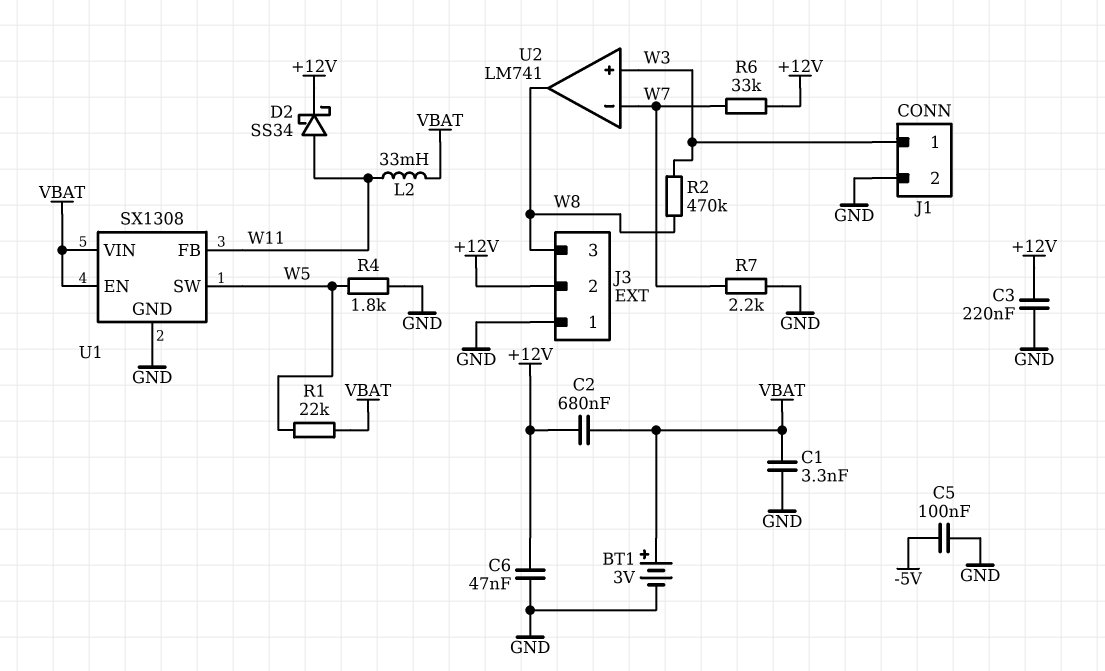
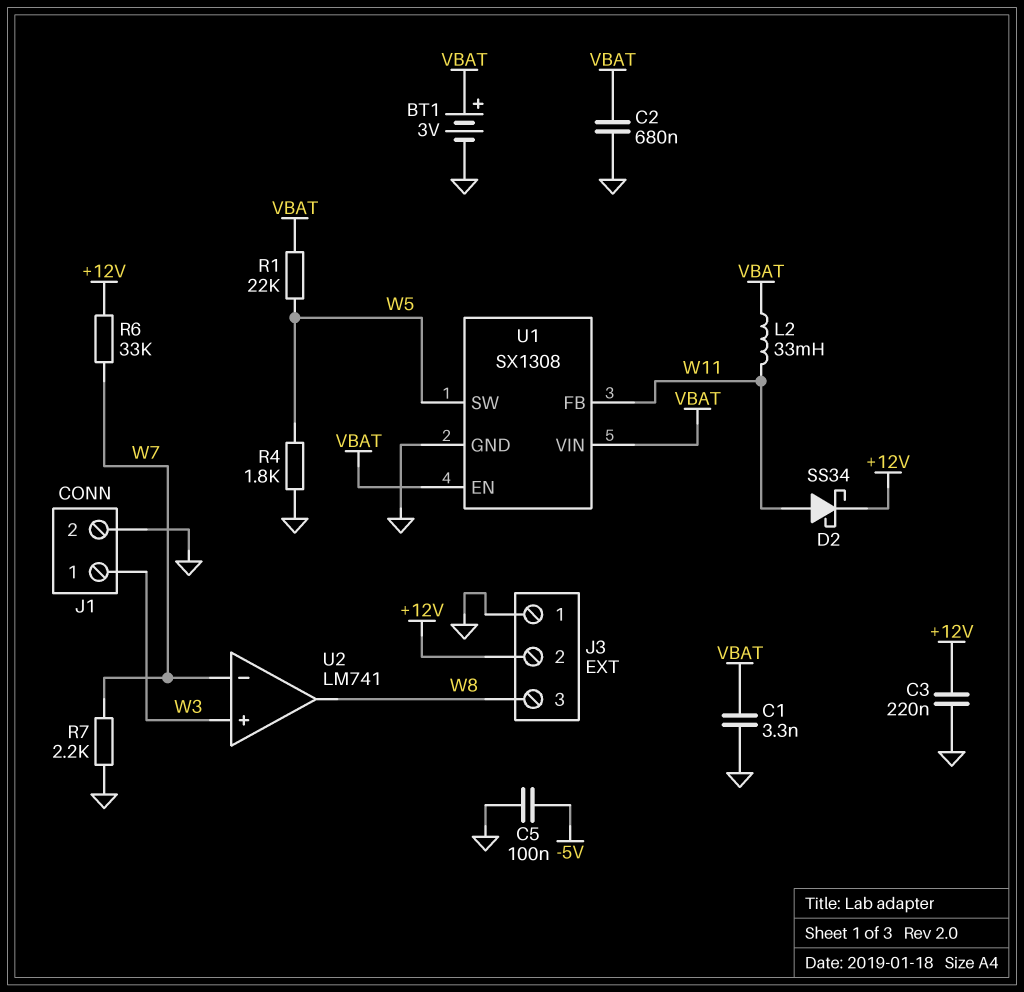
C2: 680nF (+12V, VBAT) -> 680nF (GND, VBAT)
C6: 47nF (+12V, GND) -> none
R2: 470k (W3, W8) -> none

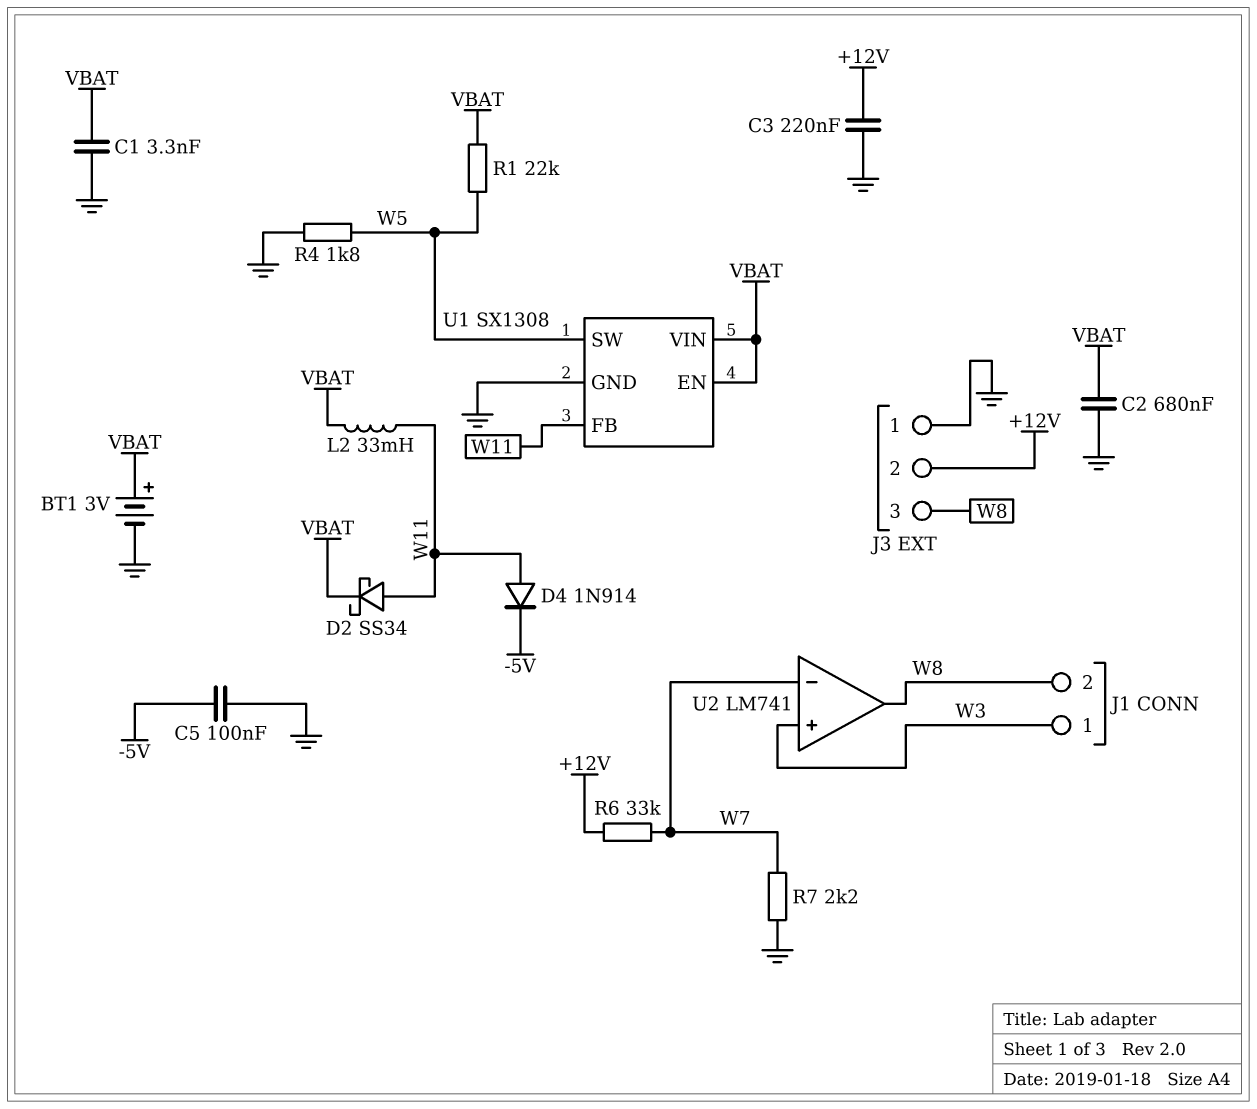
D2: schottky SS34 (A W11, K +12V) -> schottky SS34 (A W11, K VBAT)
D4: none -> diode 1N914 (A W11, K -5V)
J1 pin 2: GND -> W8

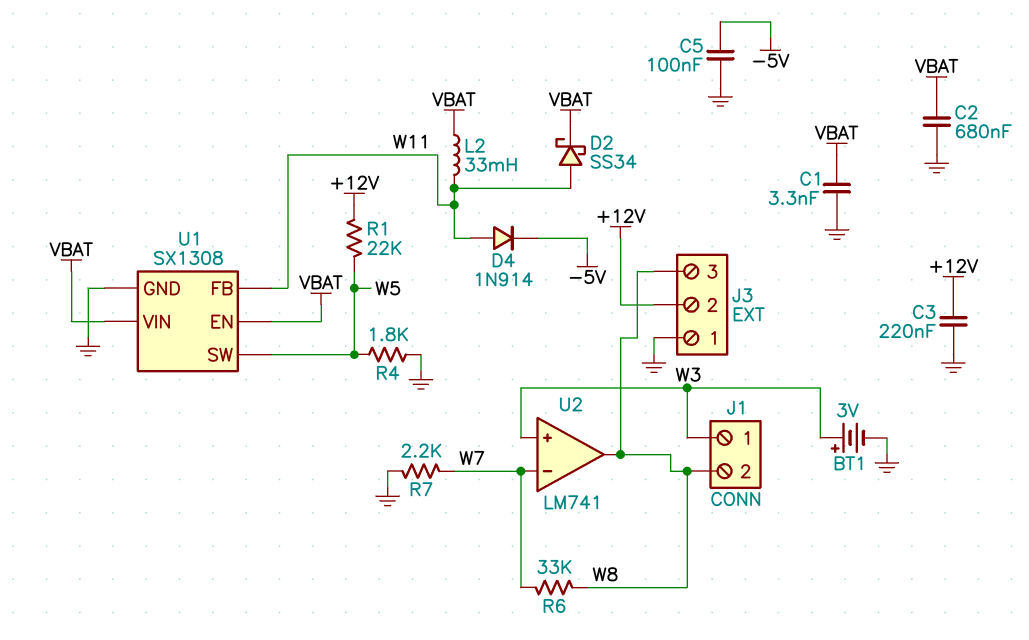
BT1: 3V (plus VBAT, minus GND) -> 3V (plus W3, minus GND)
R1: 22k (VBAT, W5) -> 22k (+12V, W5)
R6: 33k (+12V, W7) -> 33k (W7, W8)

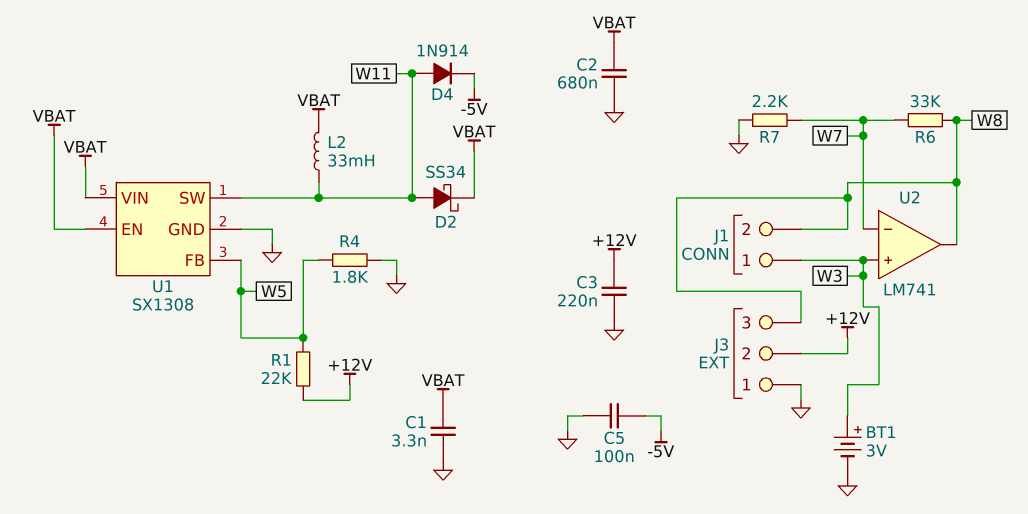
U1 pin FB: W11 -> W5
U1 pin SW: W5 -> W11

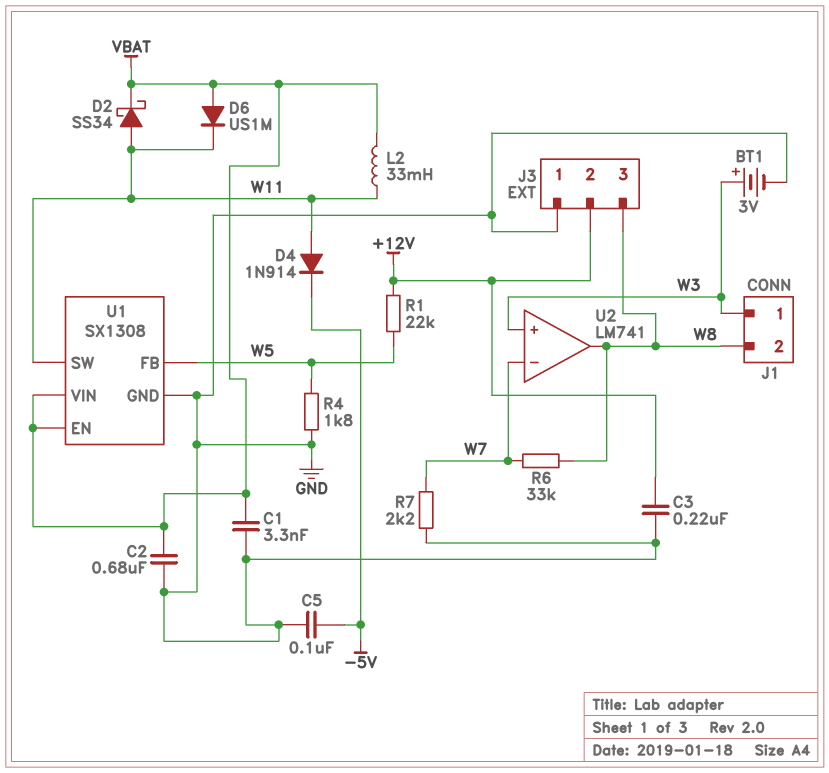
D6: none -> diode US1M (A VBAT, K W11)

